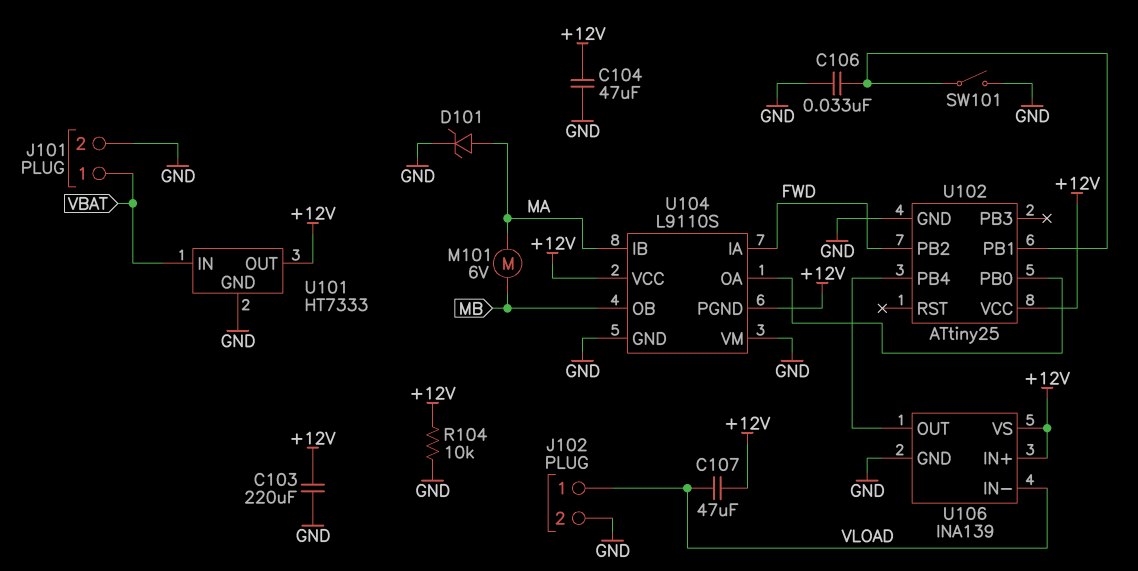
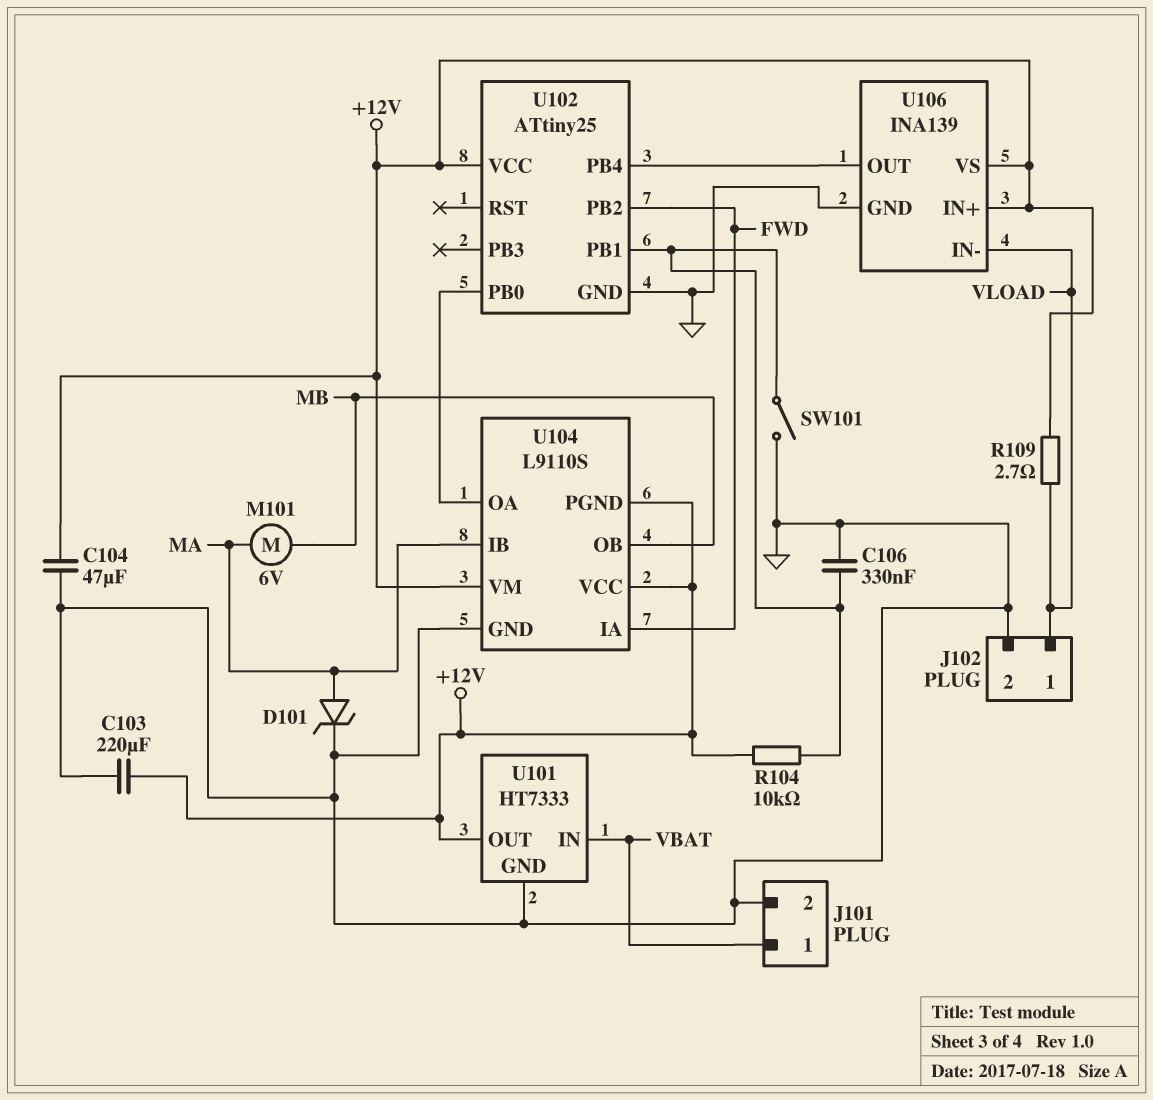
C106: 33nF (GND, U102/PB1) -> 330nF (GND, U102/PB1)
C107: 47uF (+12V, VLOAD) -> none
R104: 10k (+12V, GND) -> 10k (+12V, U102/PB1)
R109: none -> 2.7 (+12V, VLOAD)
U104 pin VM: GND -> +12V

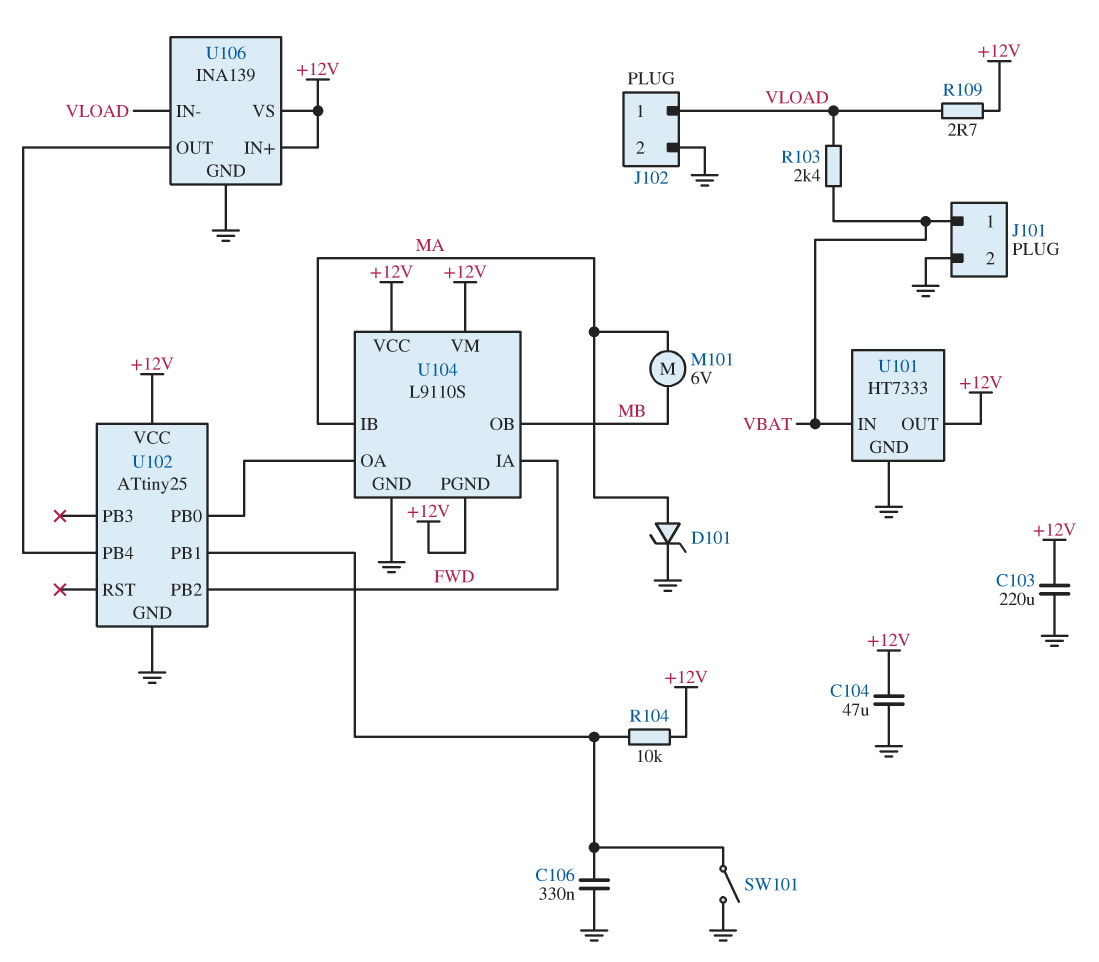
R103: none -> 2.4k (VBAT, VLOAD)

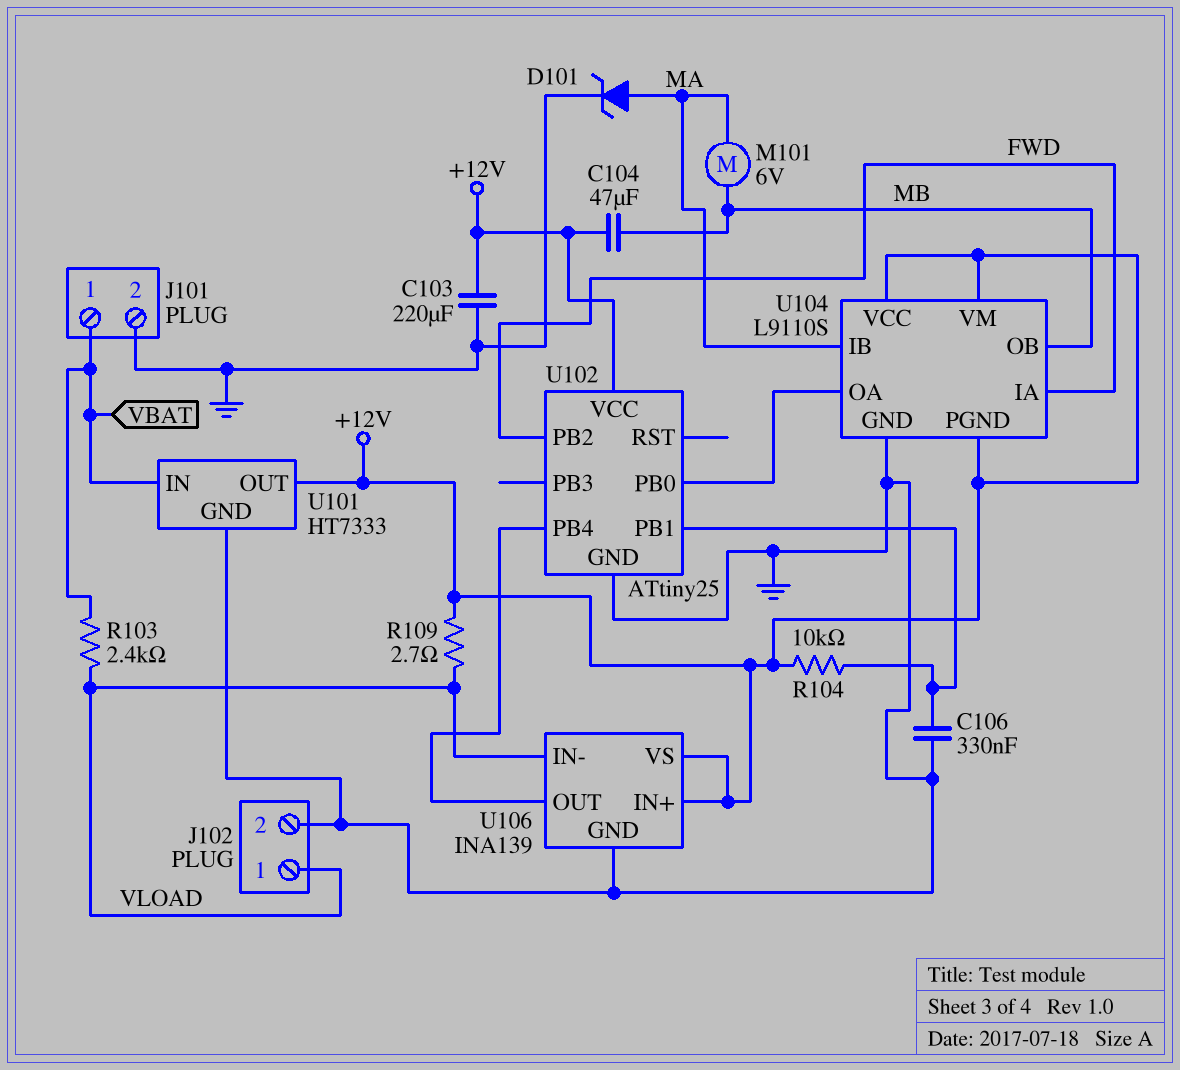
C104: 47uF (+12V, GND) -> 47uF (+12V, MB)
SW101: switch (GND, U102/PB1) -> none

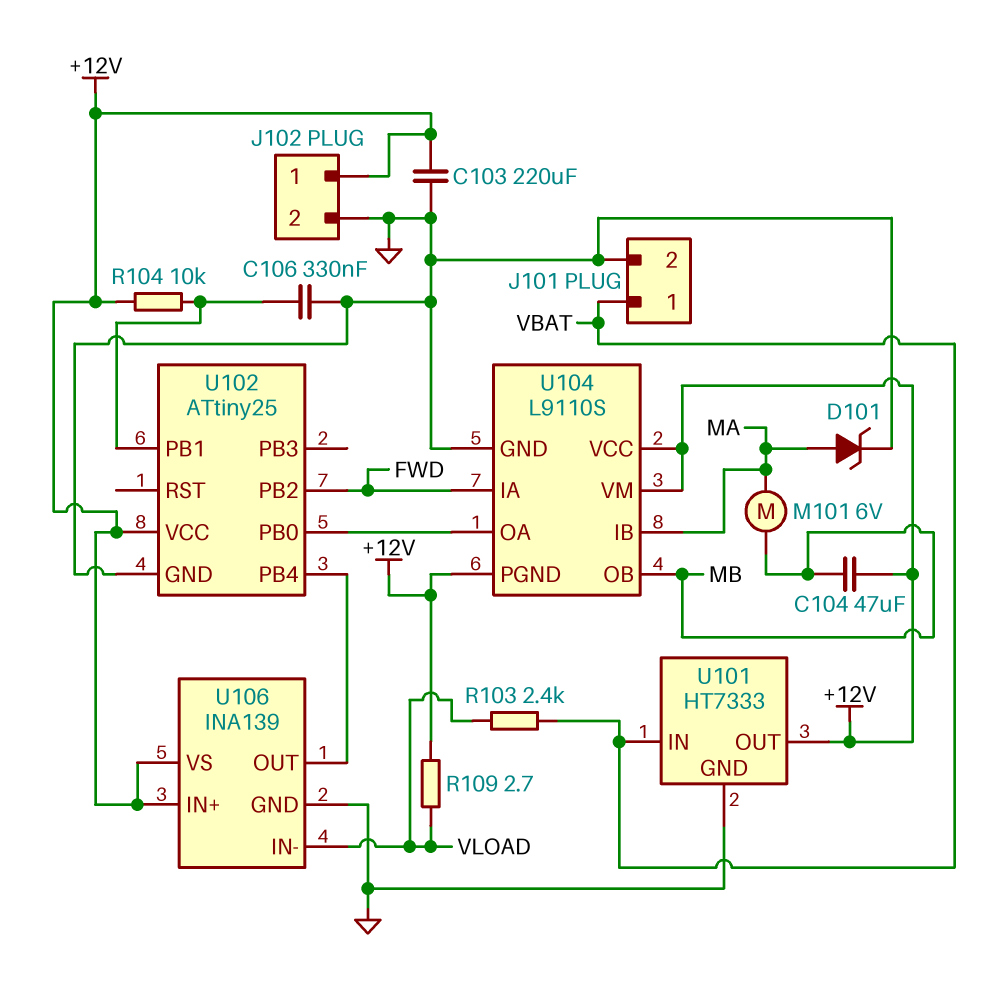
J102 pin 1: VLOAD -> +12V

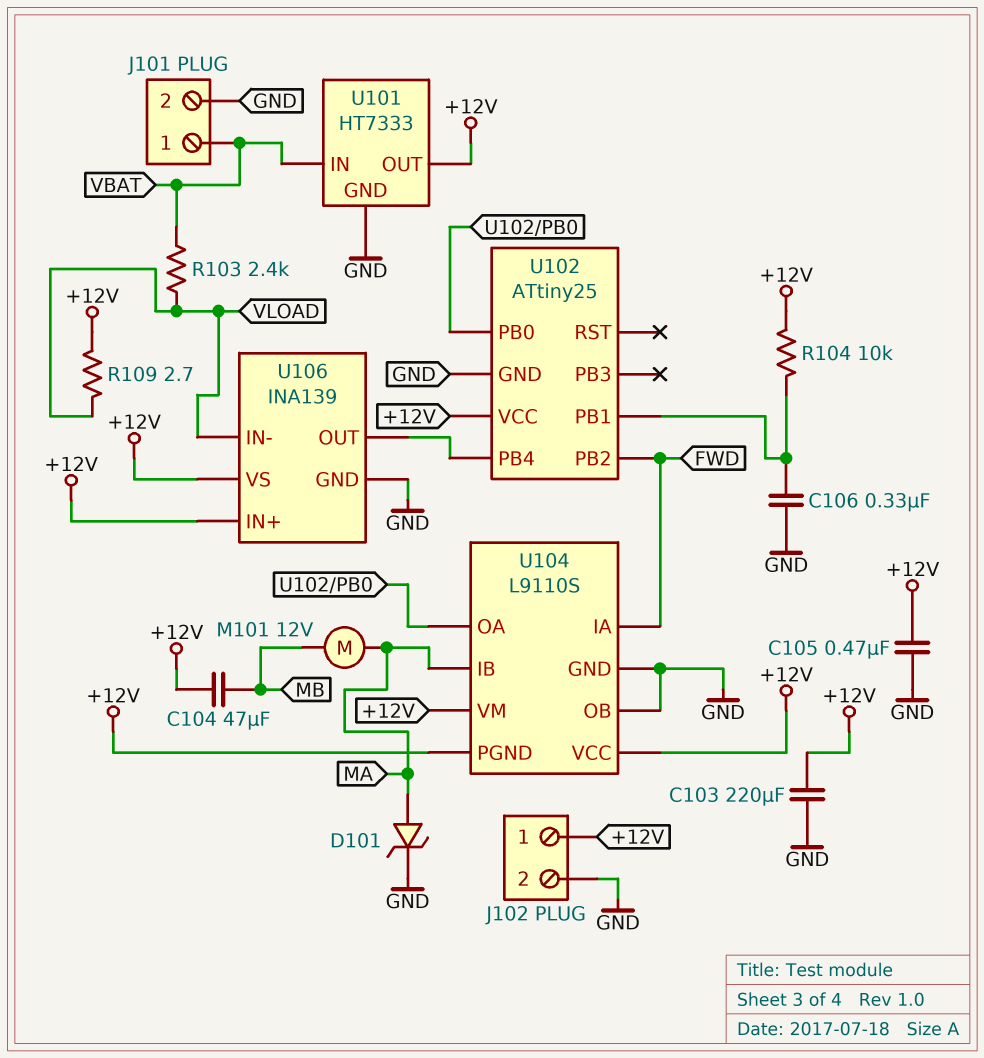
C105: none -> 470nF (+12V, GND)
M101: motor 6V (MA, MB) -> motor 12V (MA, MB)
U104 pin OB: MB -> GND

